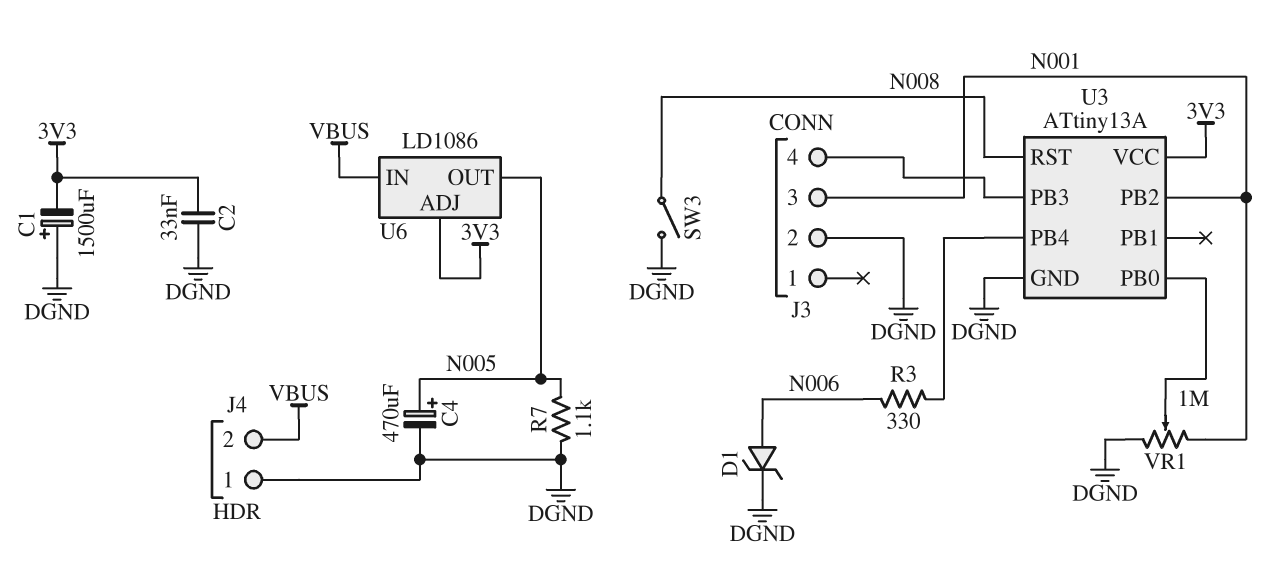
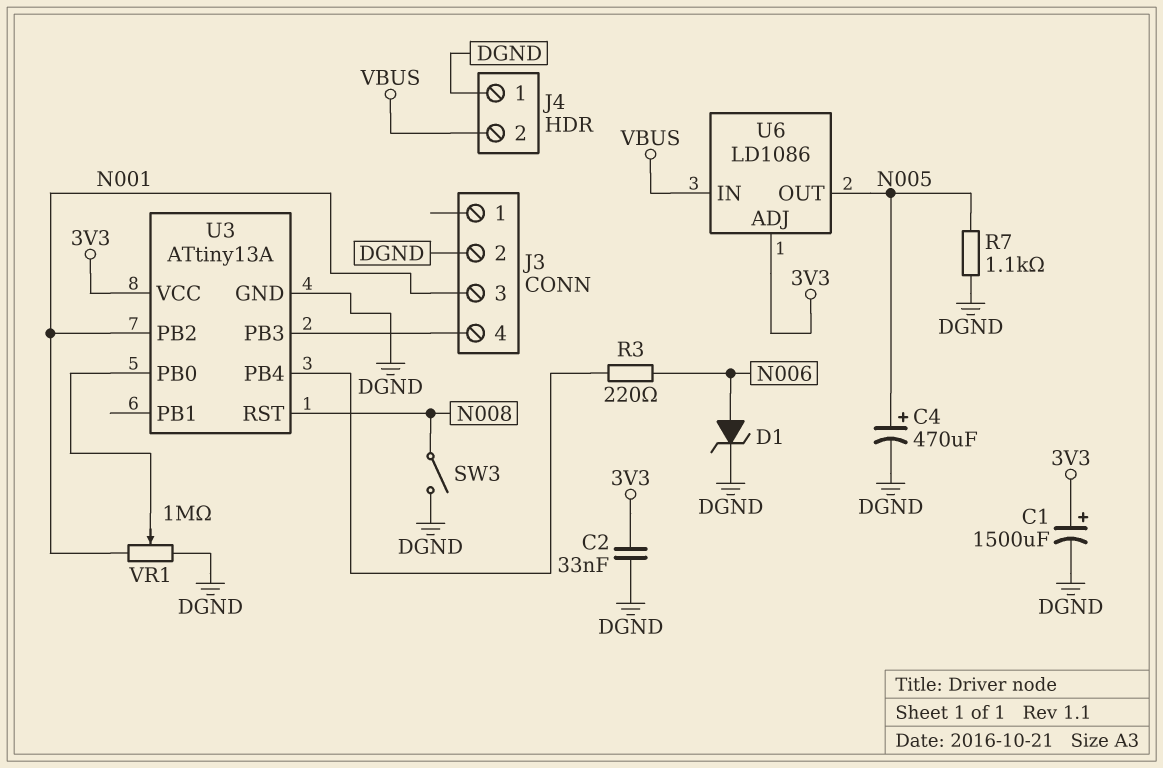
C1: 1500uF (plus DGND, minus 3V3) -> 1500uF (plus 3V3, minus DGND)
R3: 330 (N006, U3/PB4) -> 220 (N006, U3/PB4)

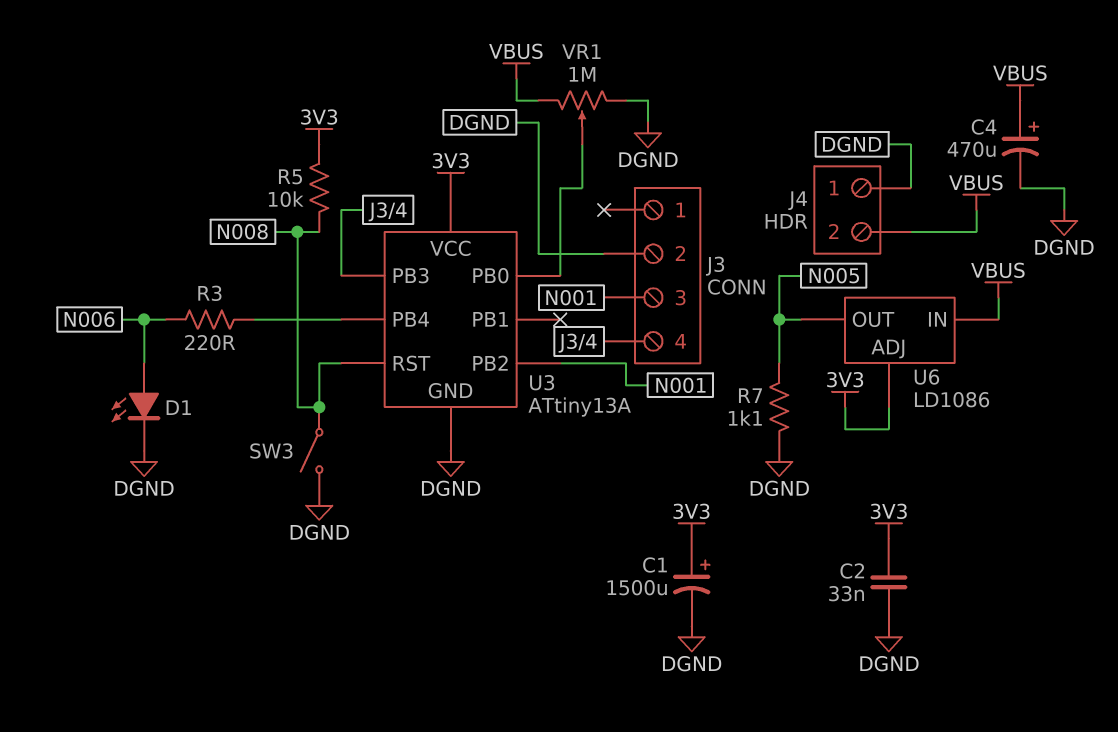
C4: 470uF (plus N005, minus DGND) -> 470uF (plus VBUS, minus DGND)
D1: zener (A N006, K DGND) -> LED (A N006, K DGND)
R5: none -> 10k (3V3, N008)
VR1: 1M (DGND, N001, wiper U3/PB0) -> 1M (DGND, VBUS, wiper U3/PB0)

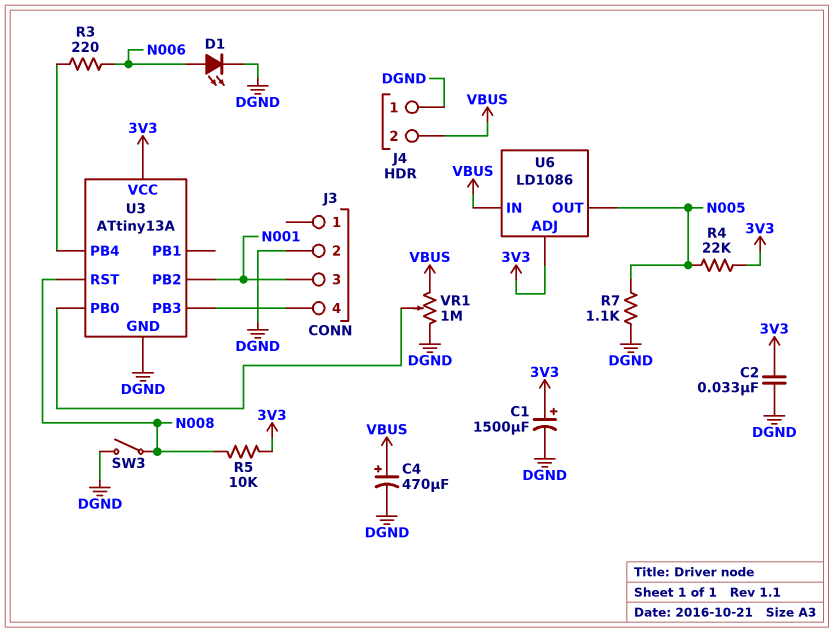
R4: none -> 22k (3V3, N005)

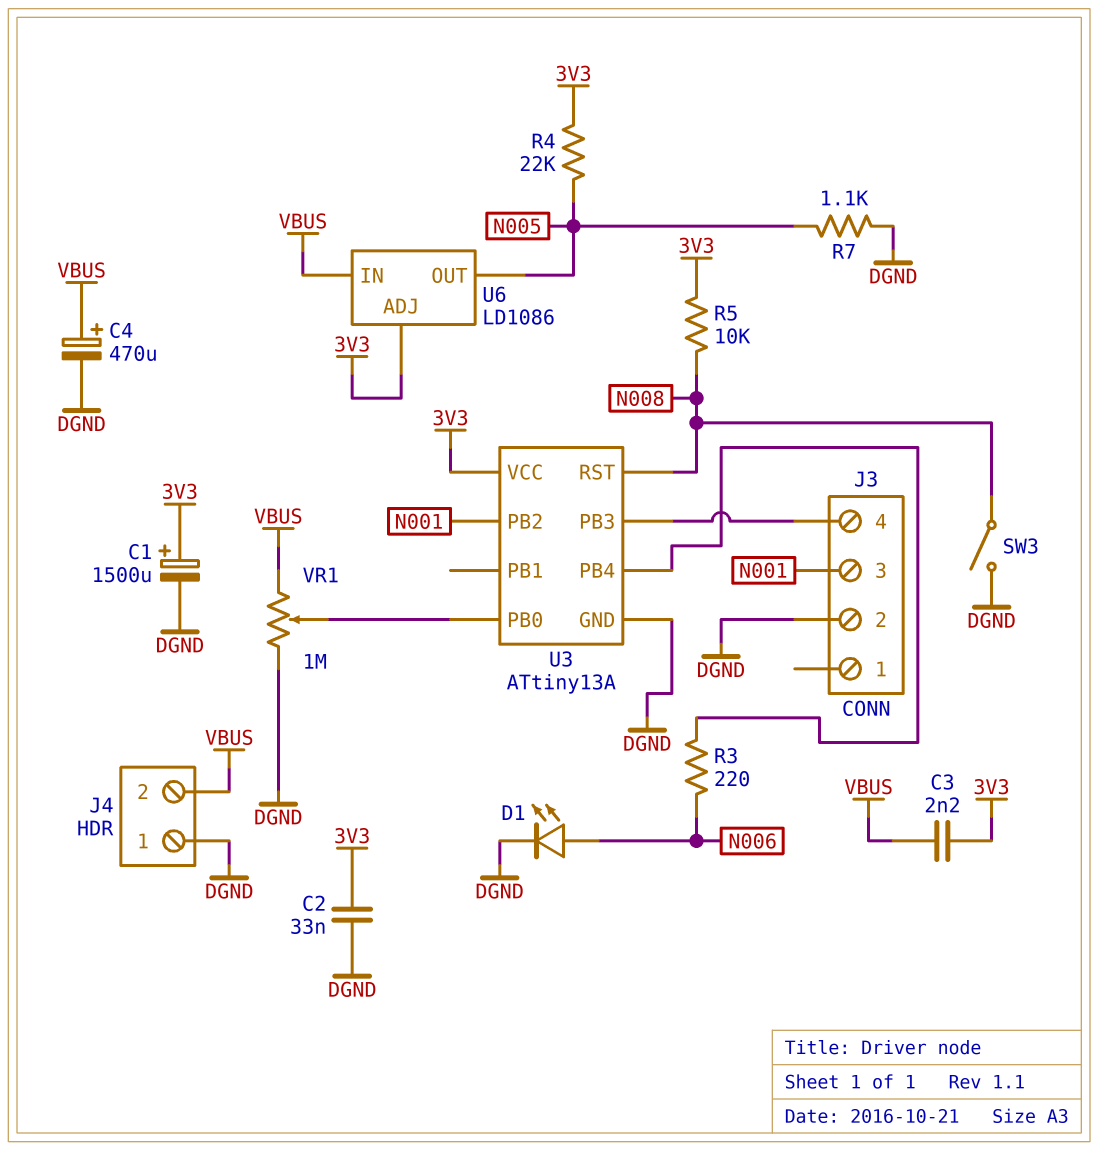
C3: none -> 2.2nF (3V3, VBUS)

